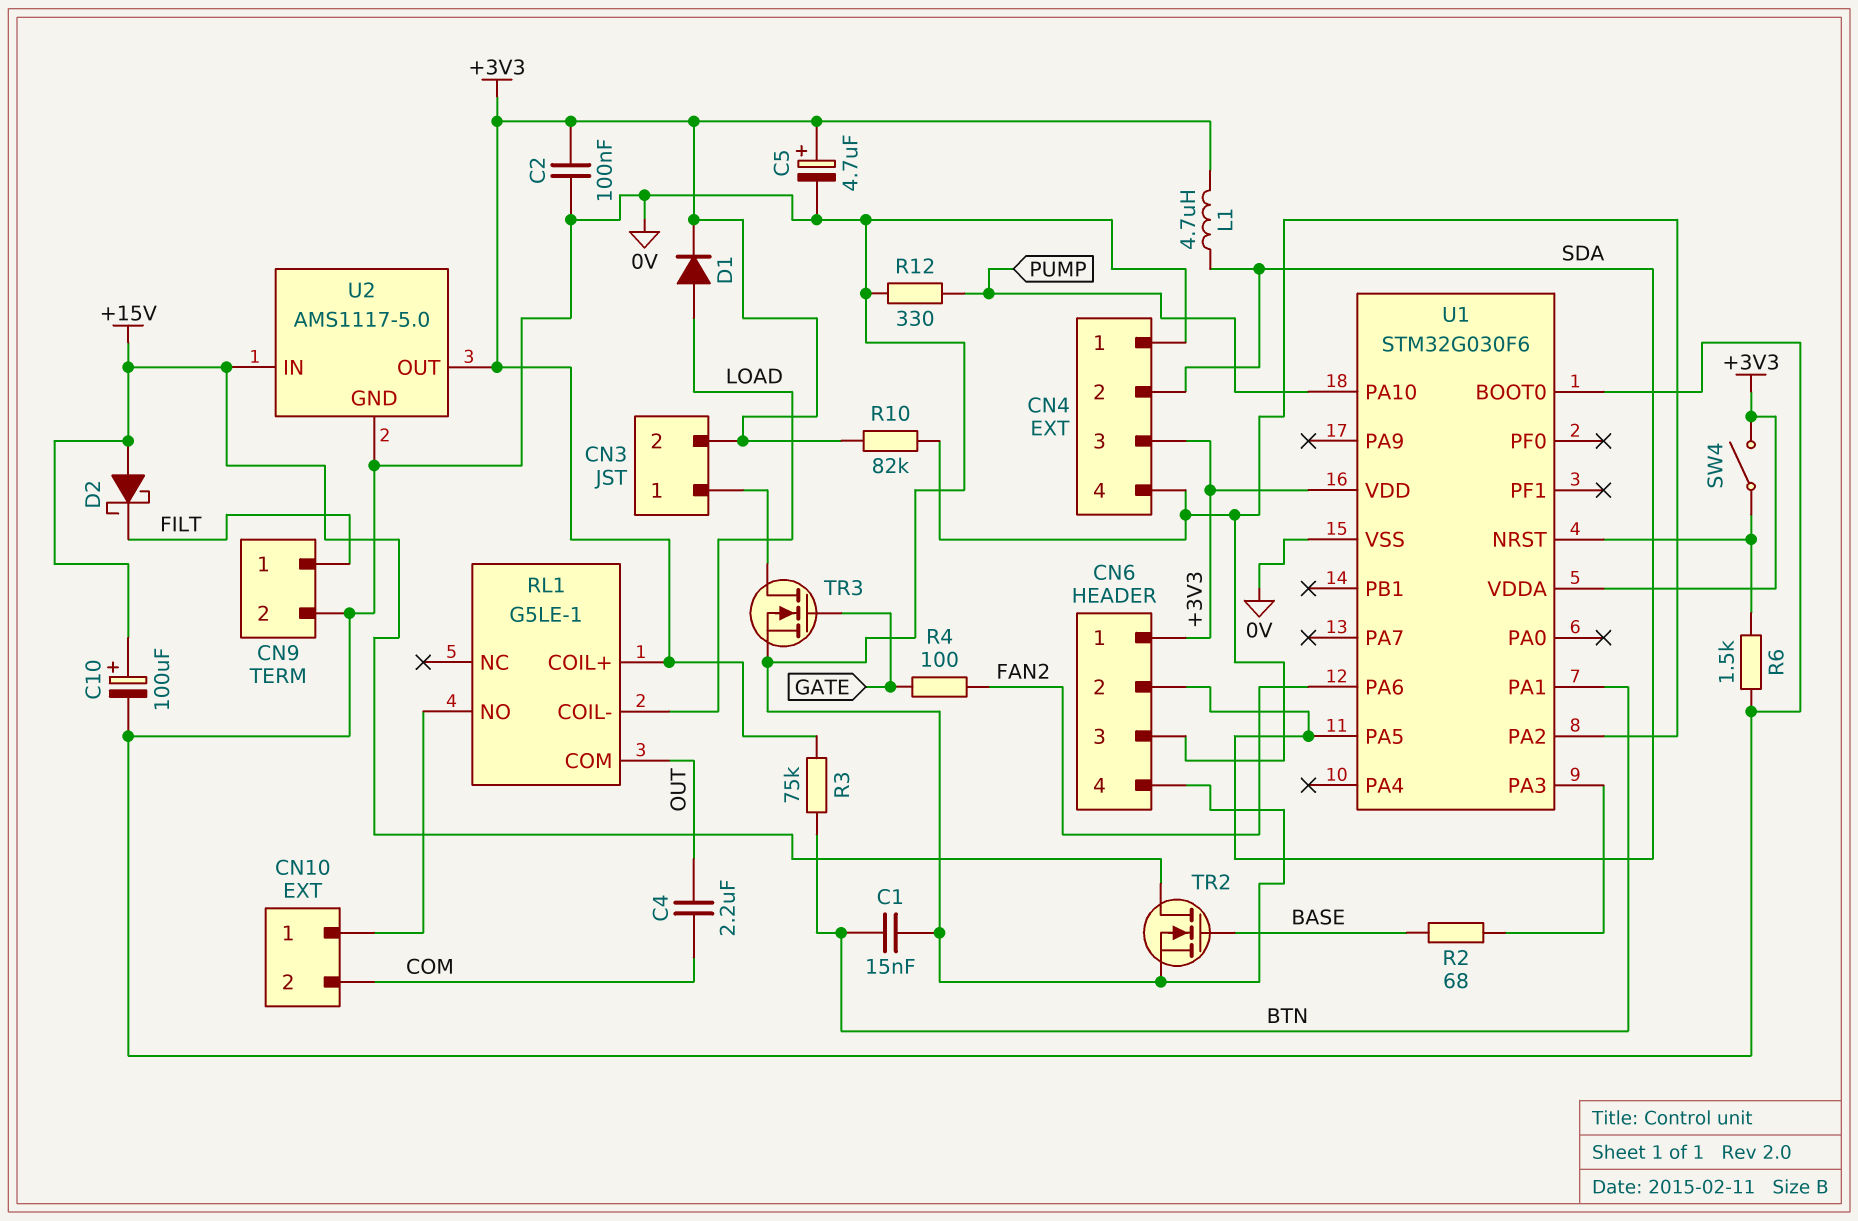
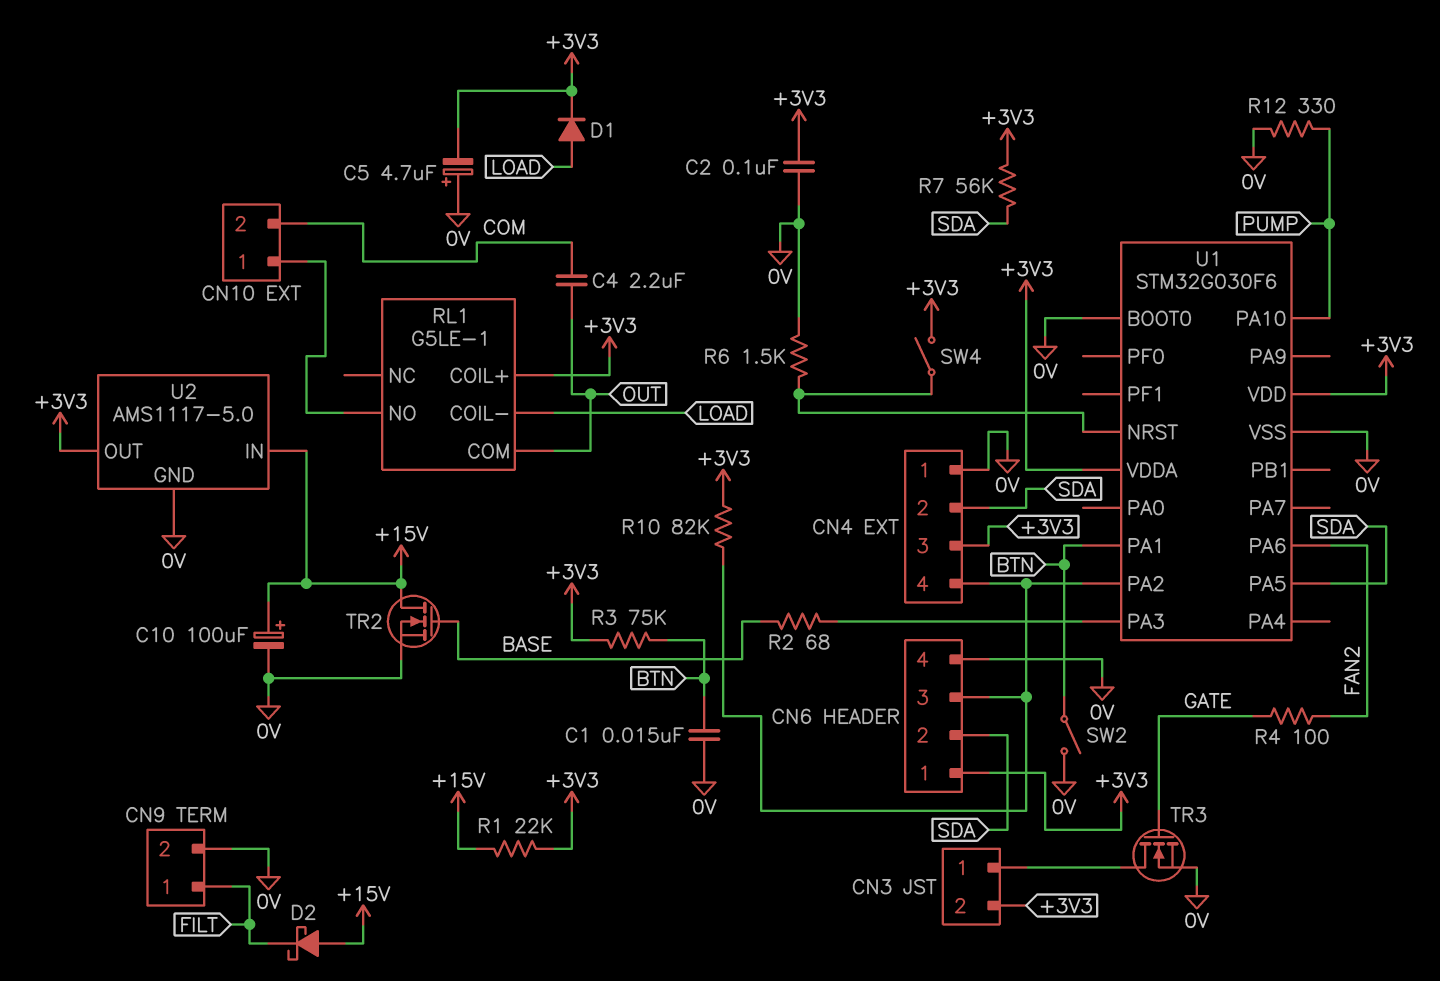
C5: 4.7uF (plus +3V3, minus 0V) -> 4.7uF (plus 0V, minus +3V3)
L1: 4.7uH (+3V3, SDA) -> none
R1: none -> 22k (+3V3, +15V)
R7: none -> 56k (+3V3, SDA)
SW2: none -> switch (0V, BTN)

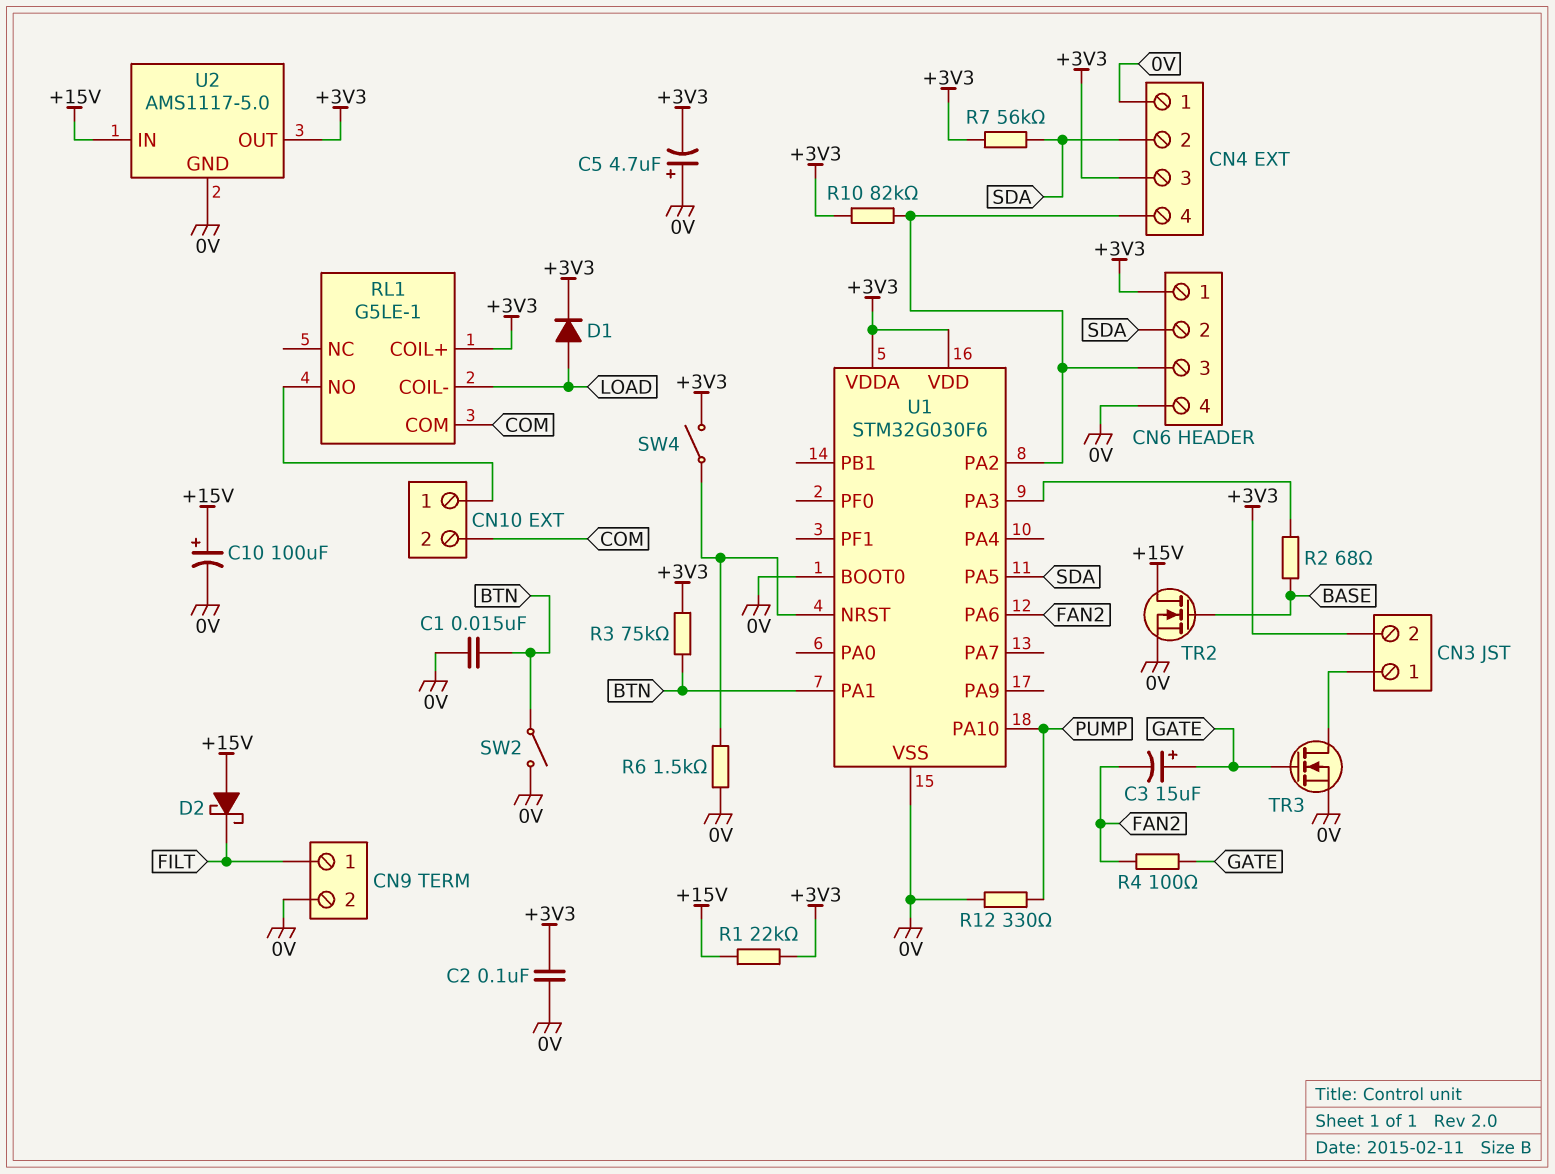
C3: none -> 15uF (plus GATE, minus FAN2)
C4: 2.2uF (COM, OUT) -> none
RL1 pin COM: OUT -> COM

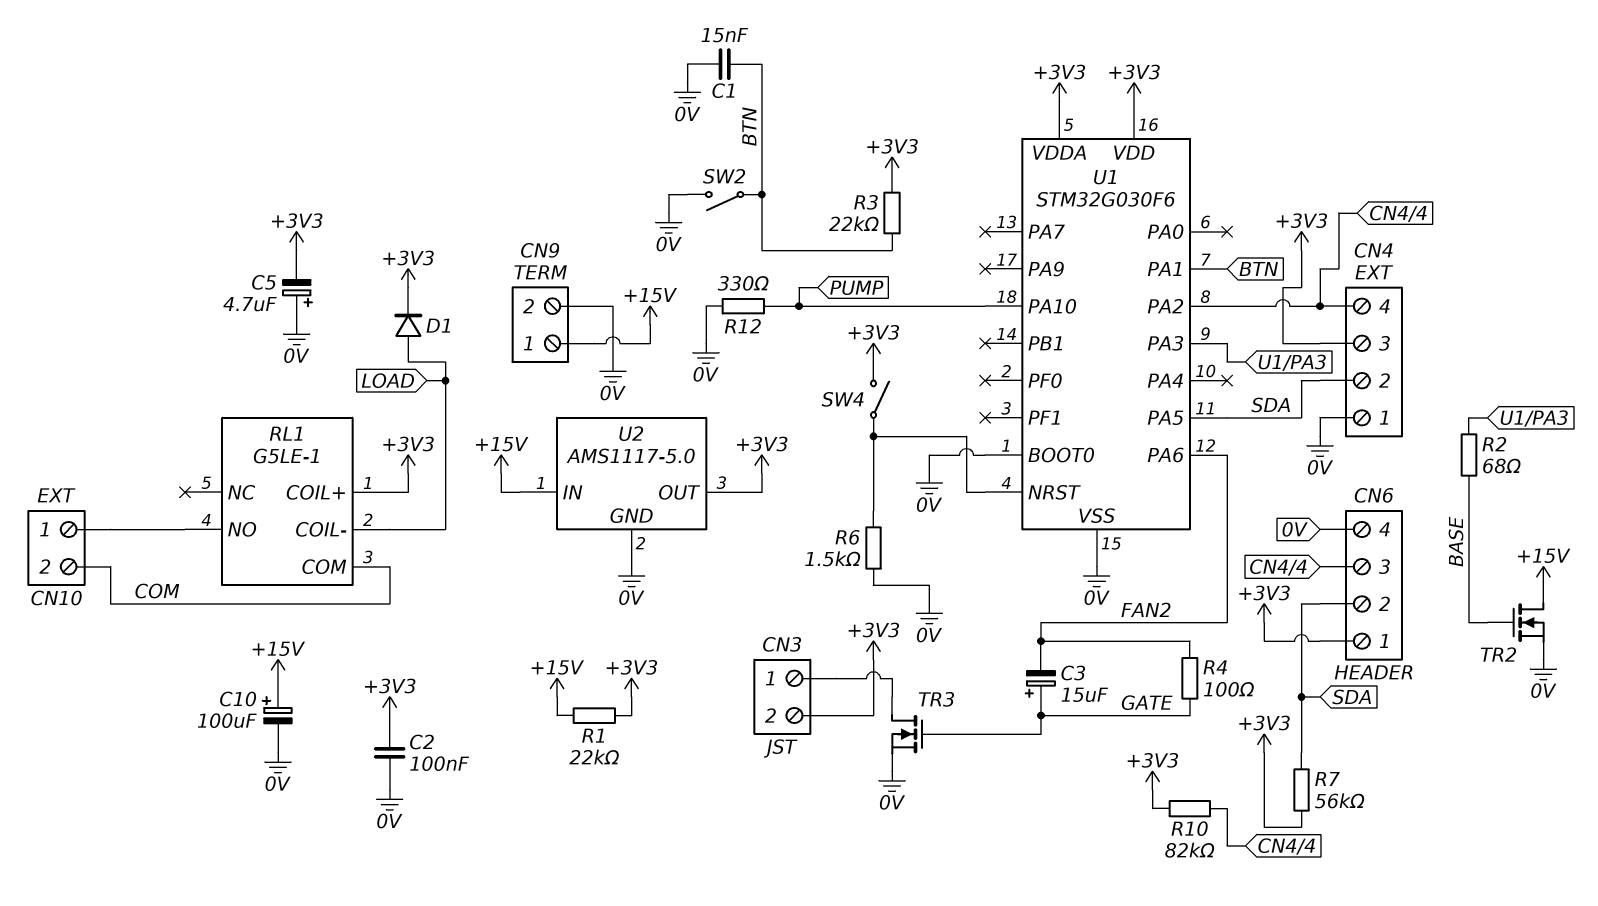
CN9 pin 1: FILT -> +15V
D2: schottky (A +15V, K FILT) -> none
R3: 75k (+3V3, BTN) -> 22k (+3V3, BTN)

